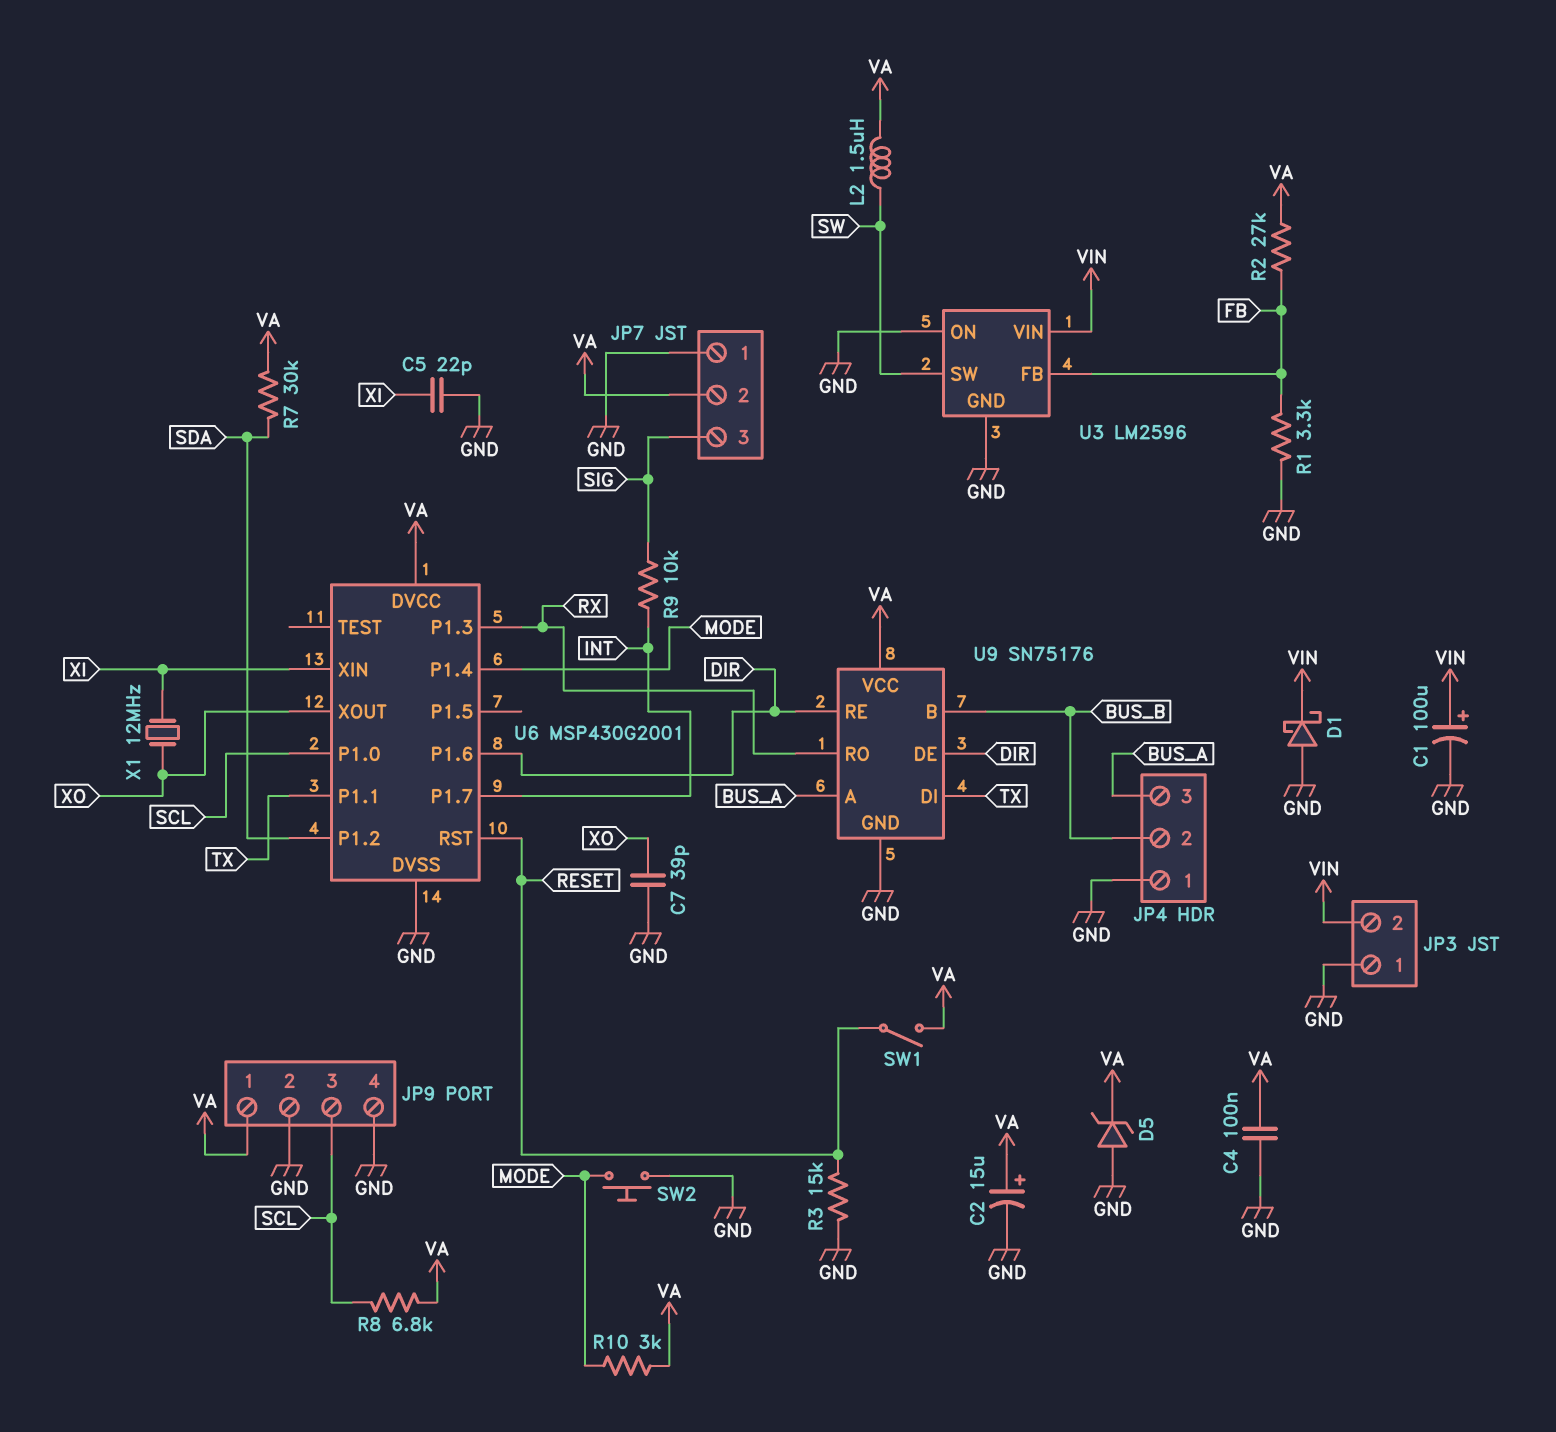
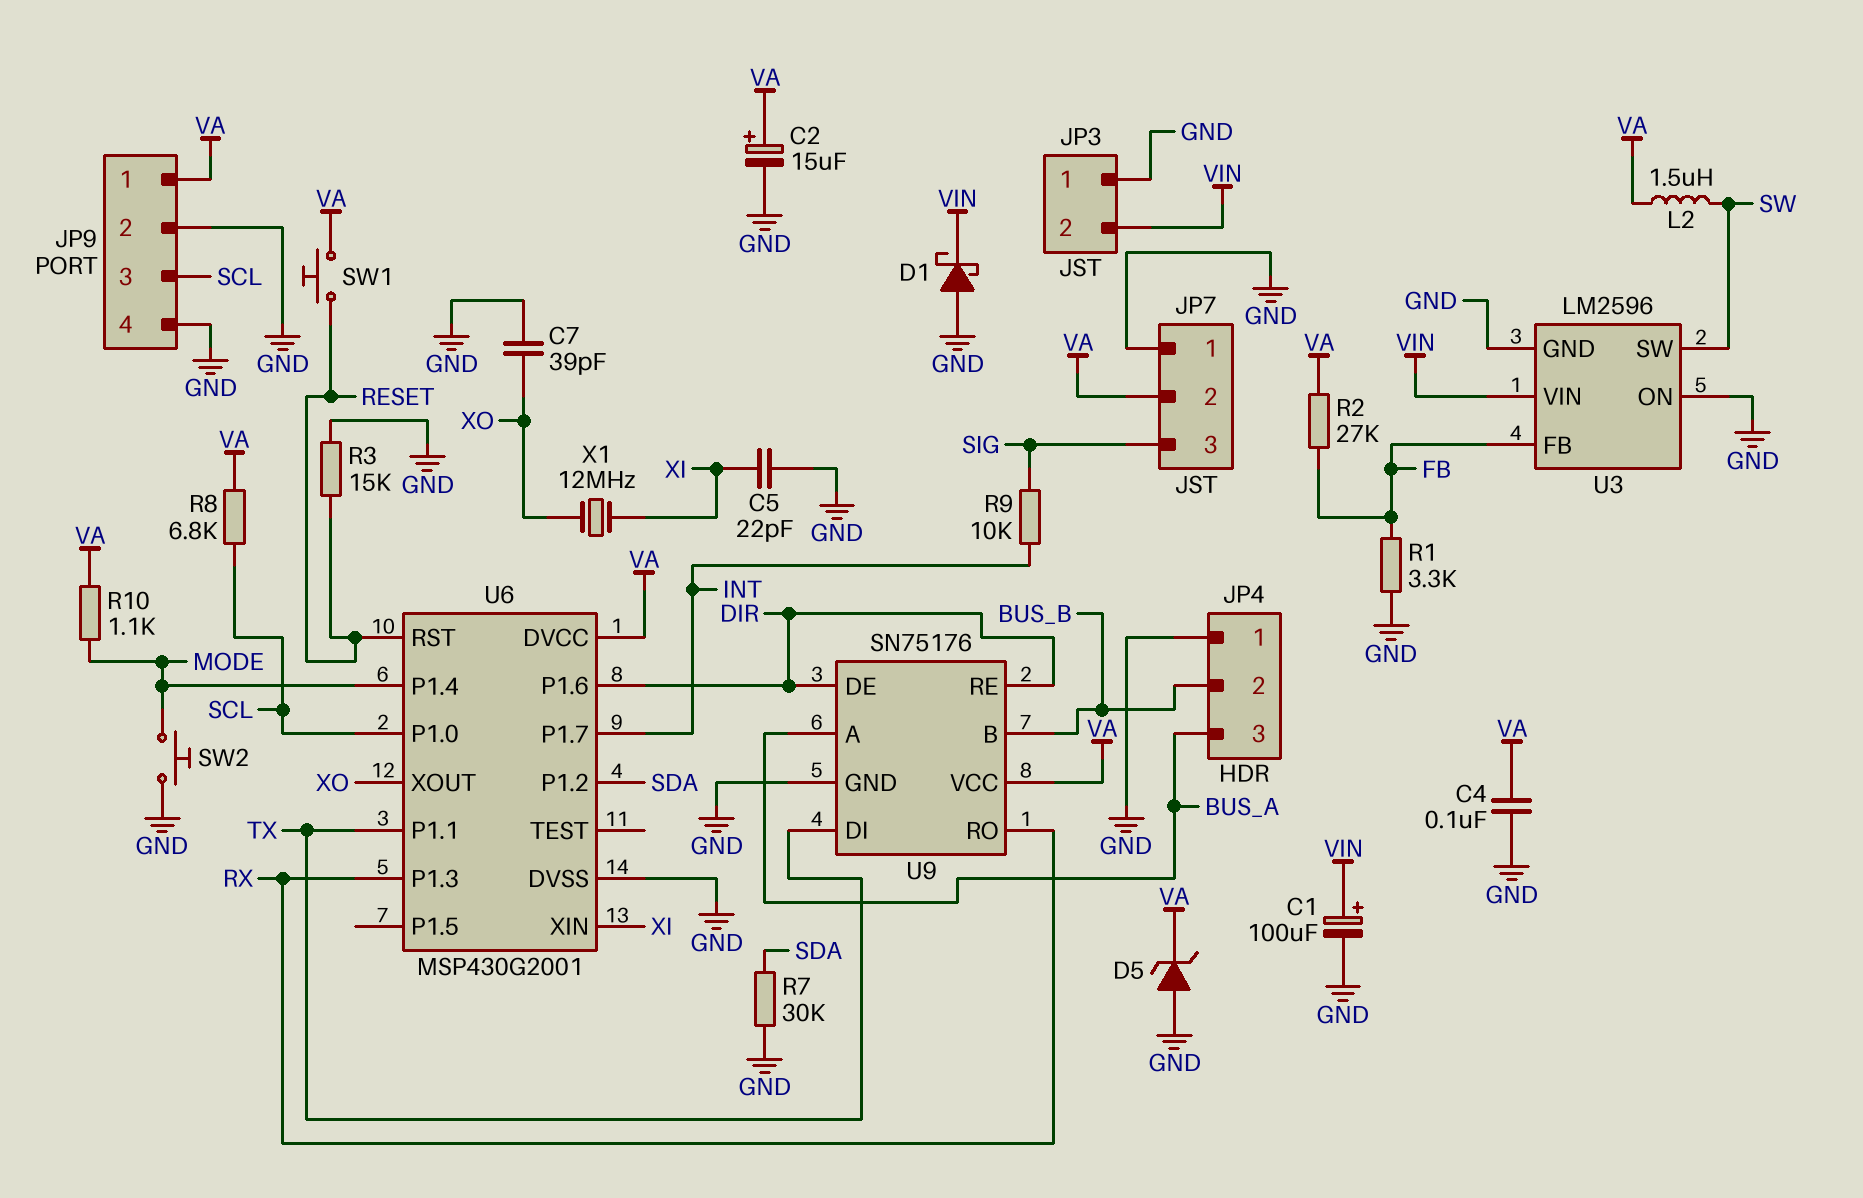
R7: 30k (SDA, VA) -> 30k (GND, SDA)
R10: 3k (MODE, VA) -> 1.1k (MODE, VA)
SW1: switch (RESET, VA) -> button (RESET, VA)

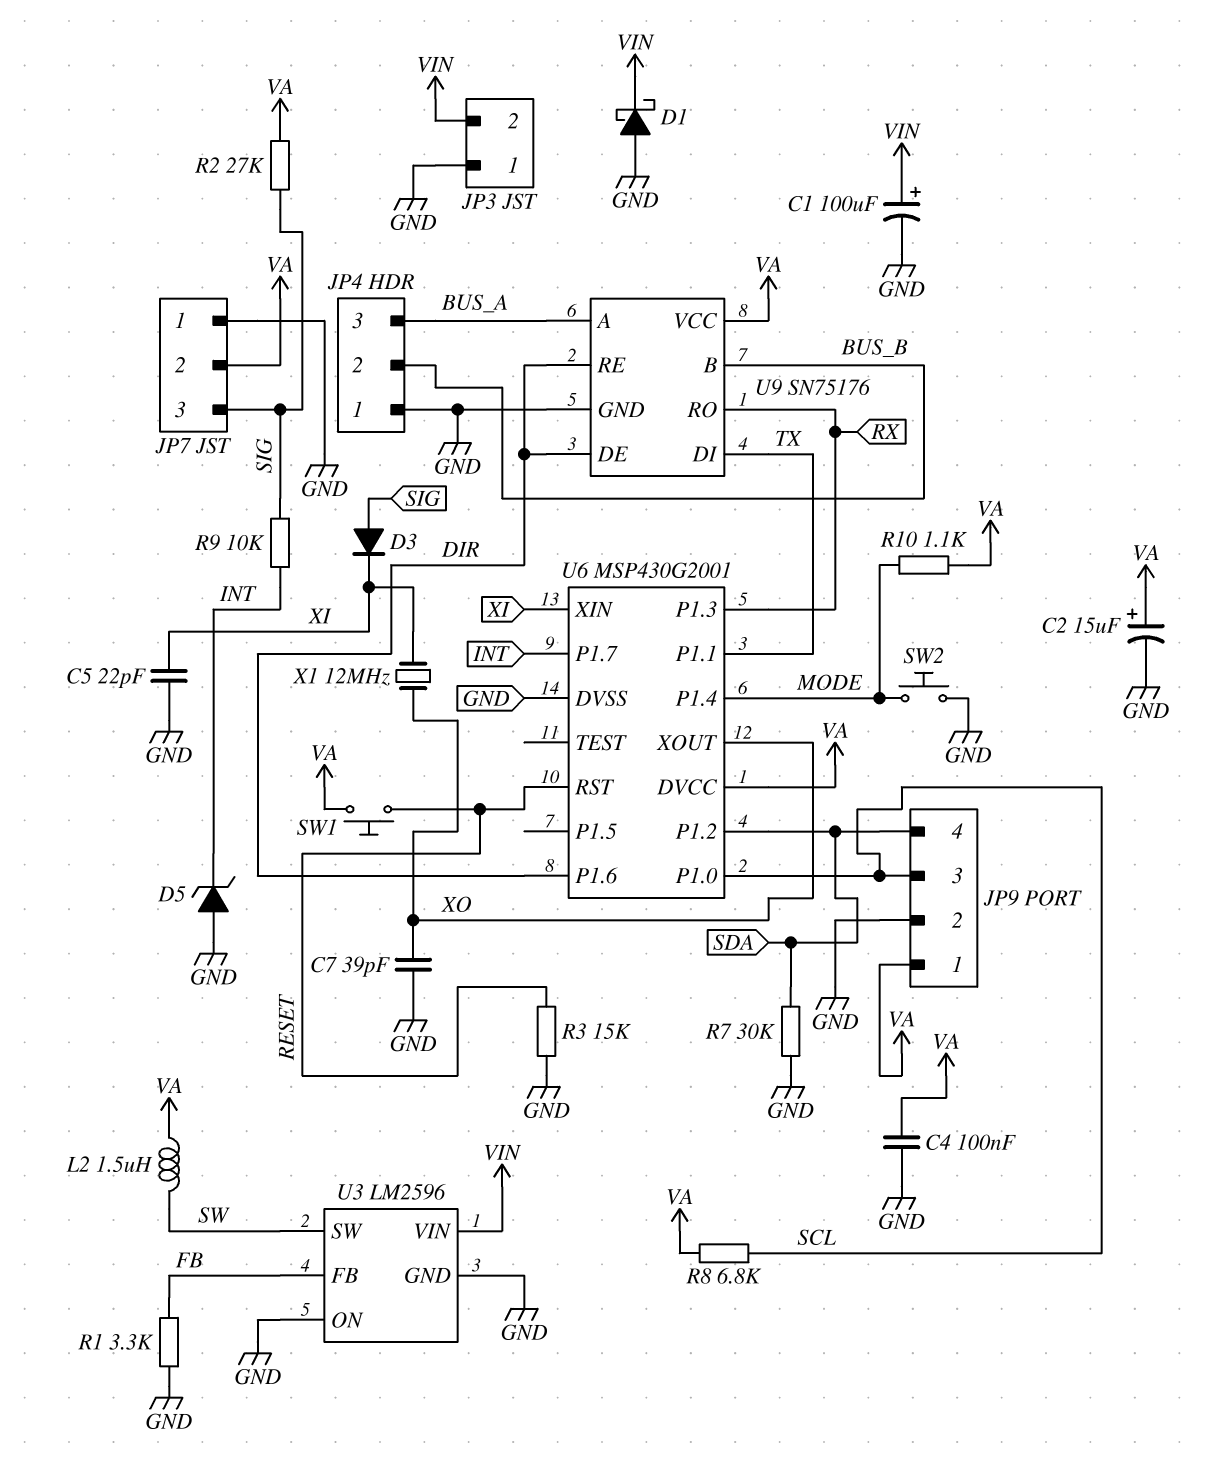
D3: none -> diode (A SIG, K XI)
D5: zener (A GND, K VA) -> zener (A GND, K INT)
JP9 pin 4: GND -> SDA
R2: 27k (FB, VA) -> 27k (SIG, VA)

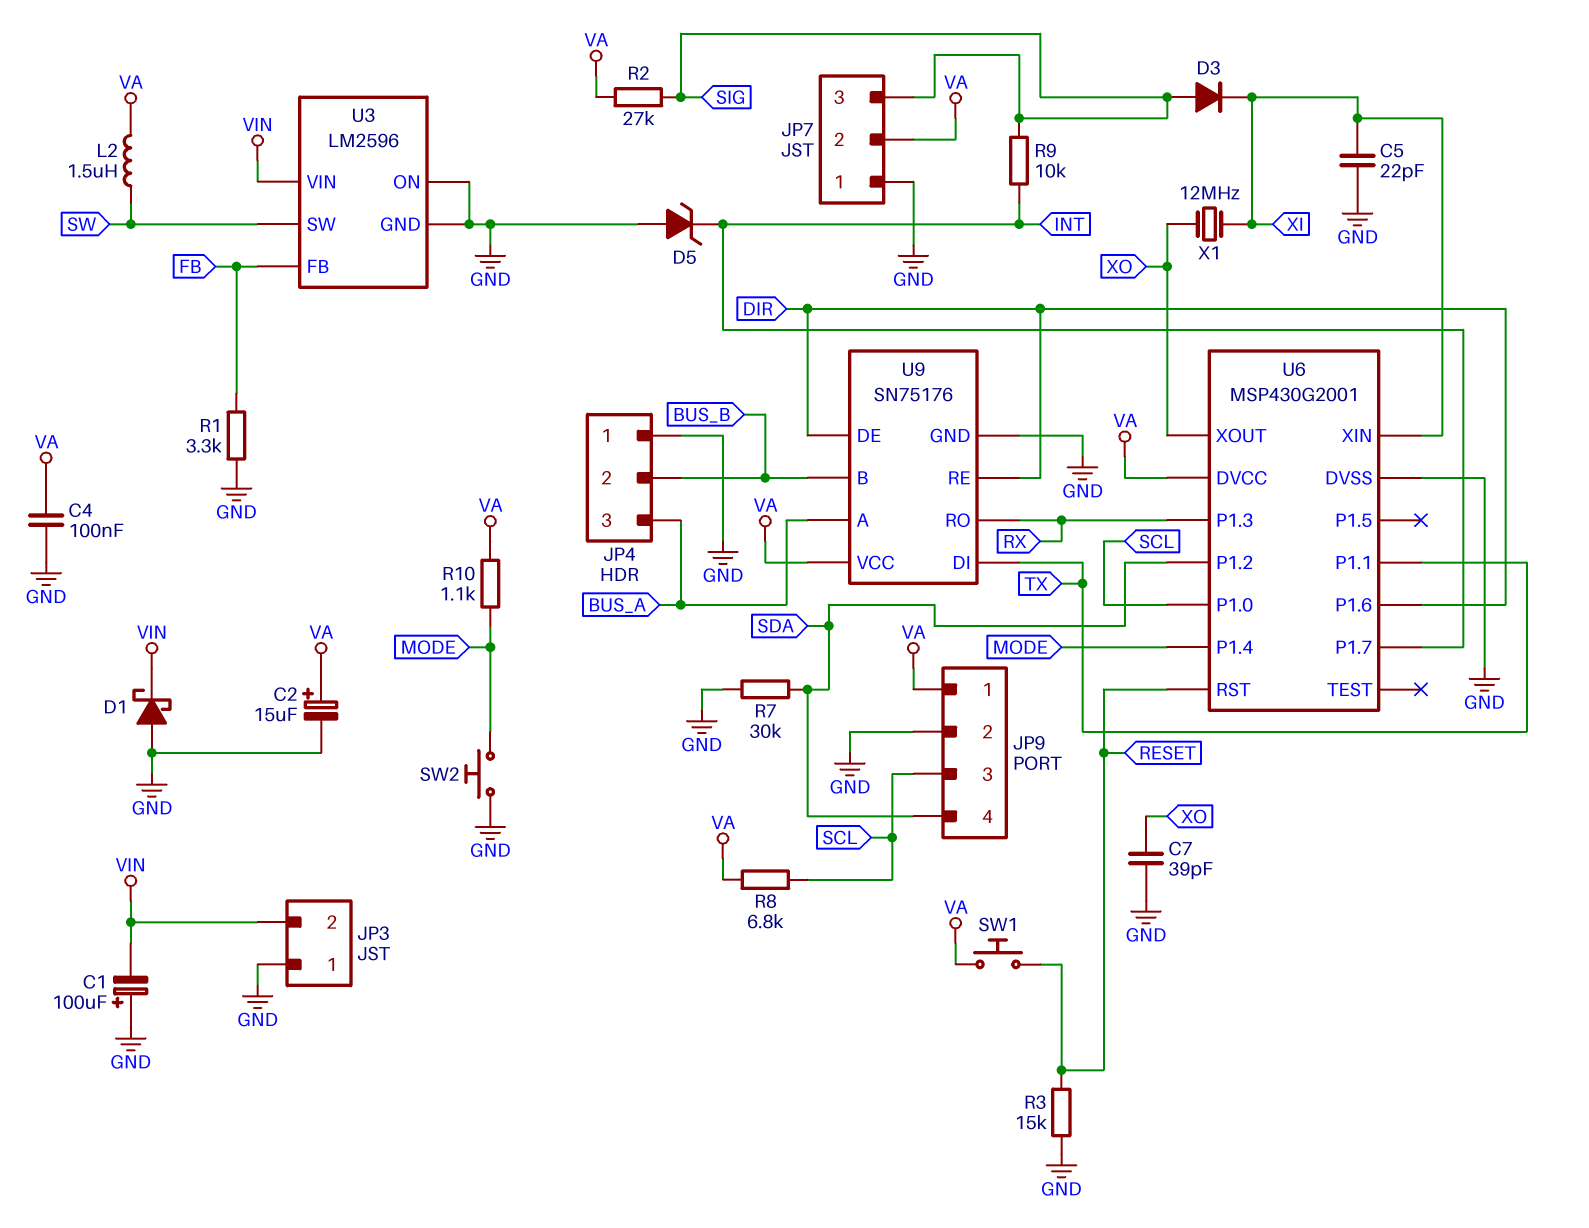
C1: 100uF (plus VIN, minus GND) -> 100uF (plus GND, minus VIN)

